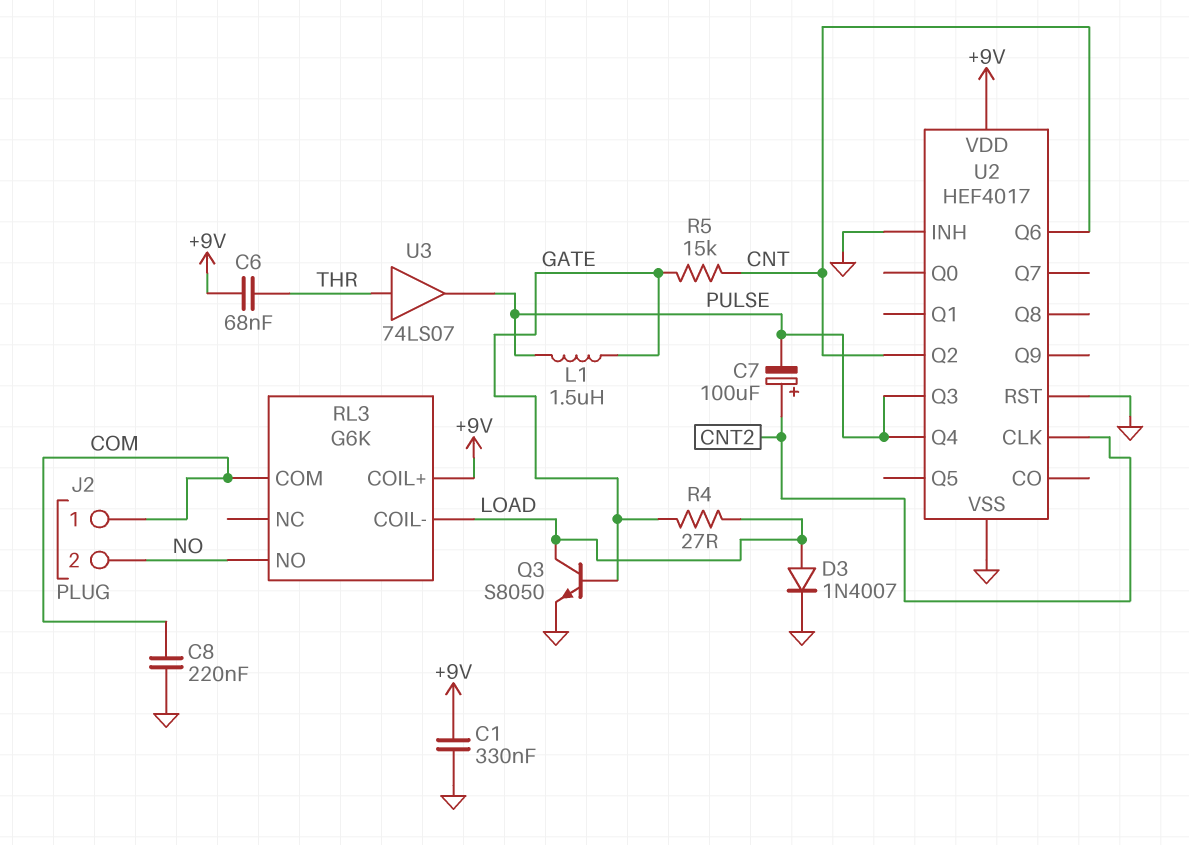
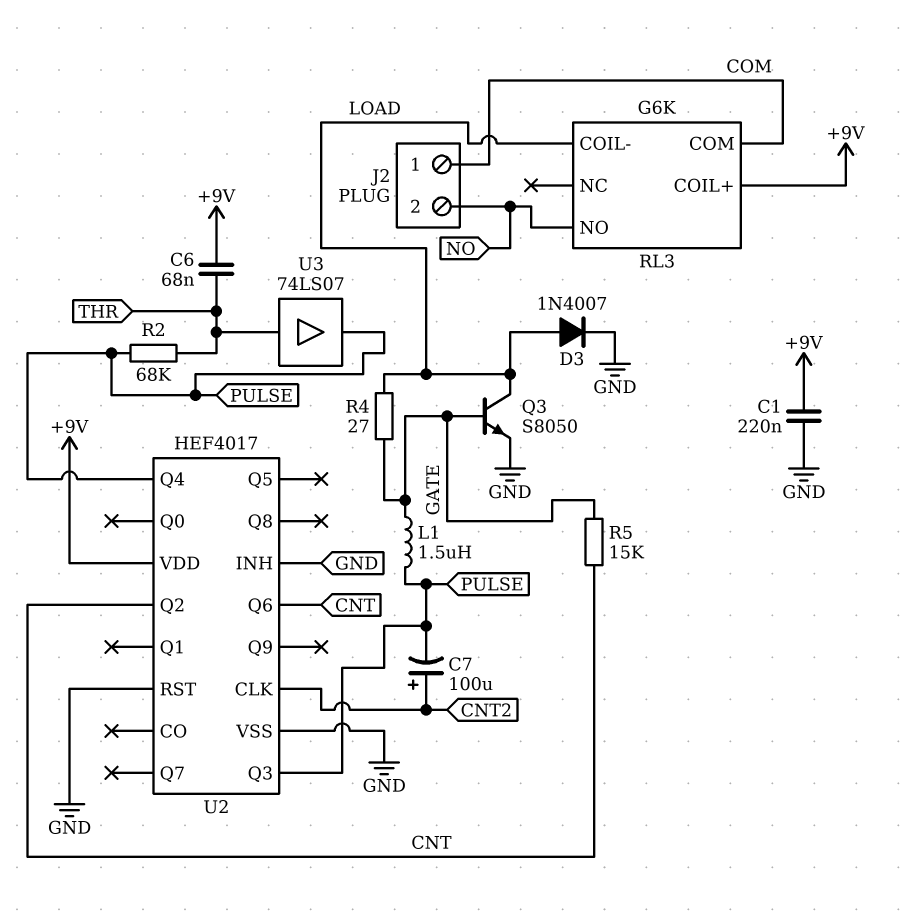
C1: 330nF (+9V, GND) -> 220nF (+9V, GND)
C8: 220nF (COM, GND) -> none
R2: none -> 68k (PULSE, THR)

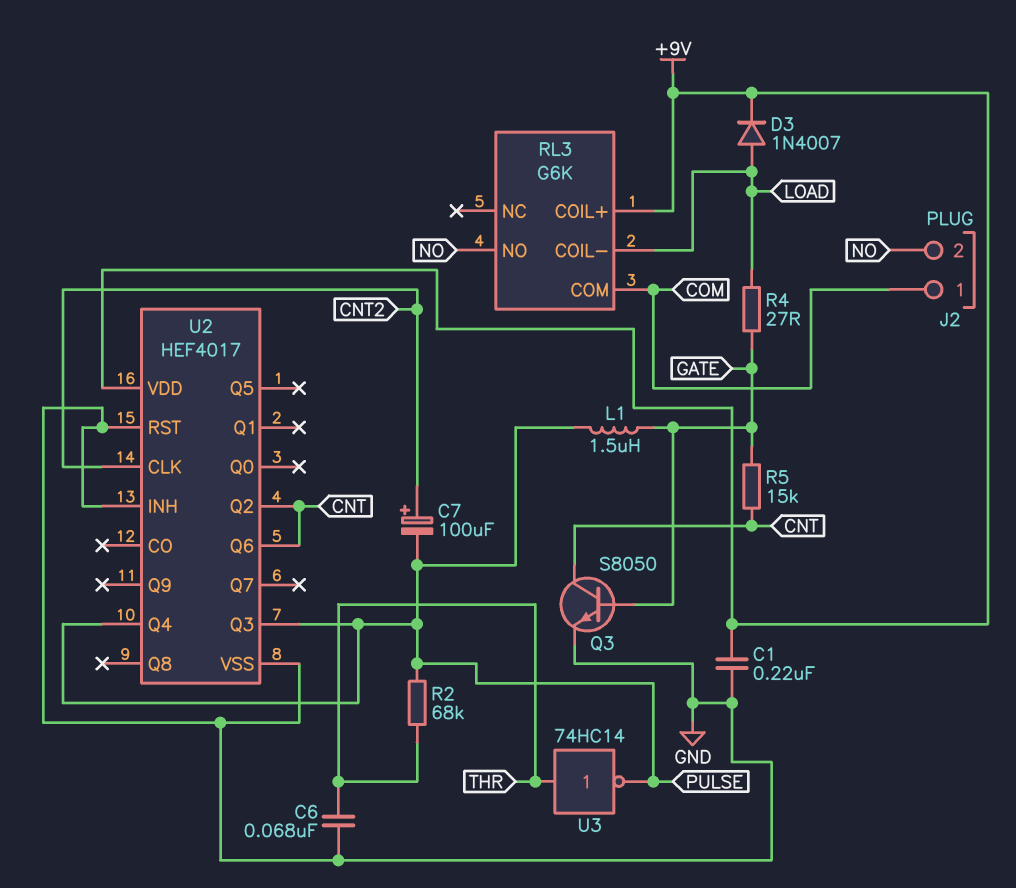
C6: 68nF (+9V, THR) -> 68nF (GND, THR)
D3: diode 1N4007 (A LOAD, K GND) -> diode 1N4007 (A LOAD, K +9V)
Q3: NPN S8050 (B GATE, C LOAD, E GND) -> NPN S8050 (B GATE, C CNT, E GND)
U3: buffer 74LS07 (in THR, out PULSE) -> NOT 74HC14 (in THR, out PULSE)

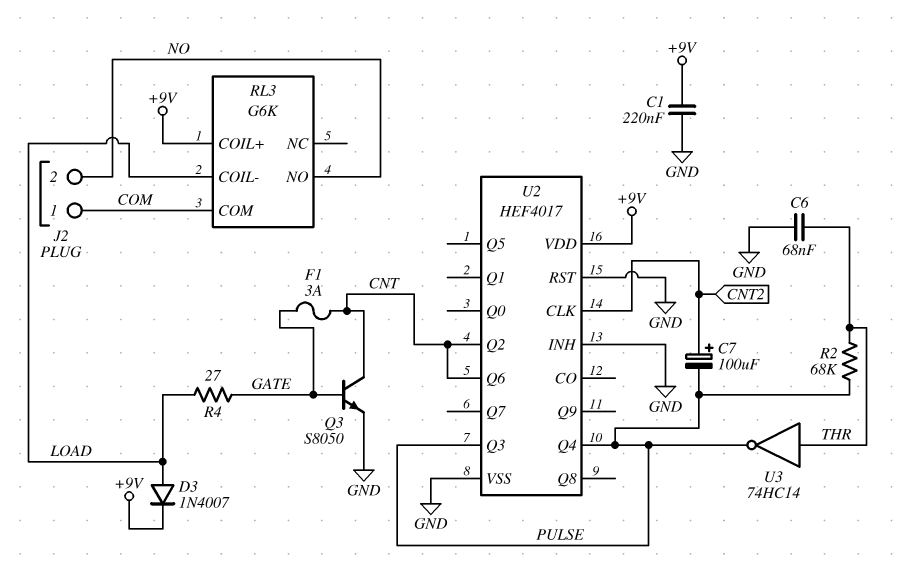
F1: none -> 3A (CNT, GATE)
L1: 1.5uH (GATE, PULSE) -> none
R5: 15k (CNT, GATE) -> none

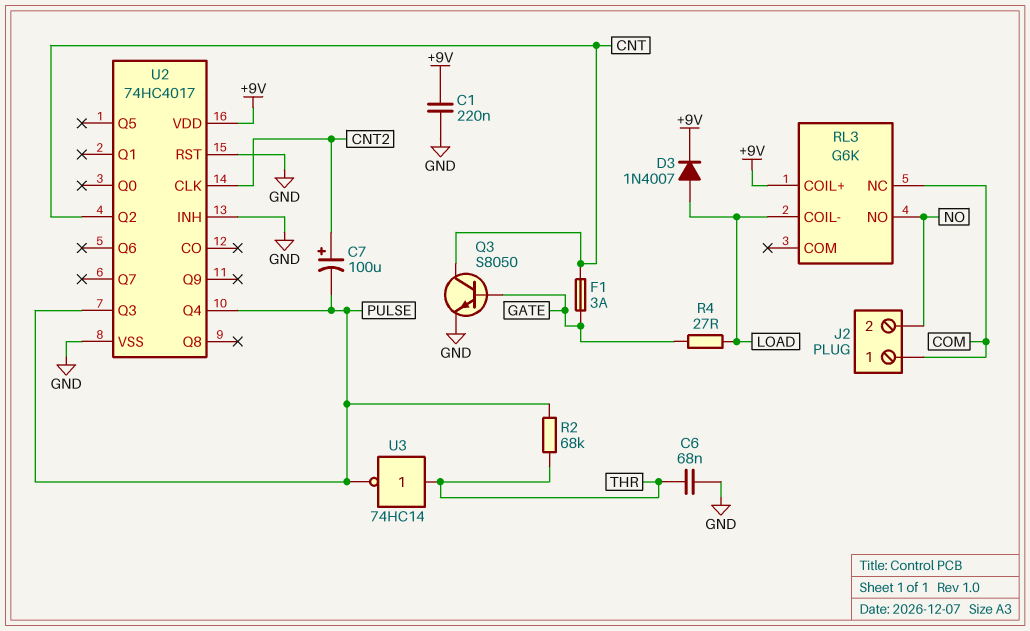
RL3 pin COM: COM -> none
RL3 pin NC: none -> COM
U2: HEF4017 -> 74HC4017
U2 pin Q6: CNT -> none

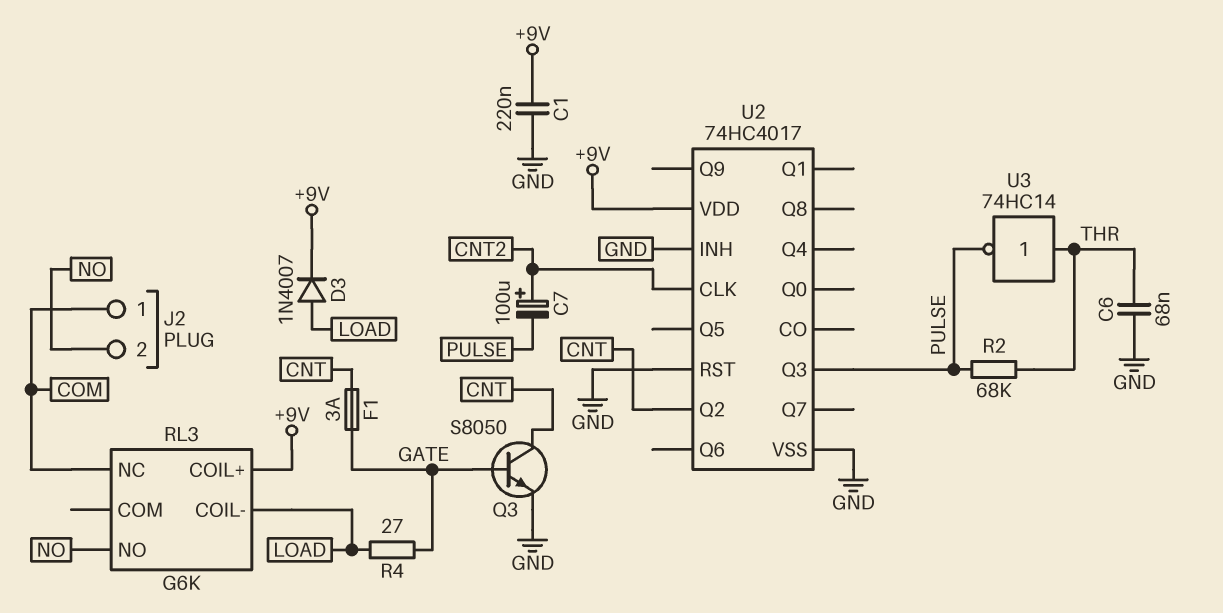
U2 pin Q4: PULSE -> none

